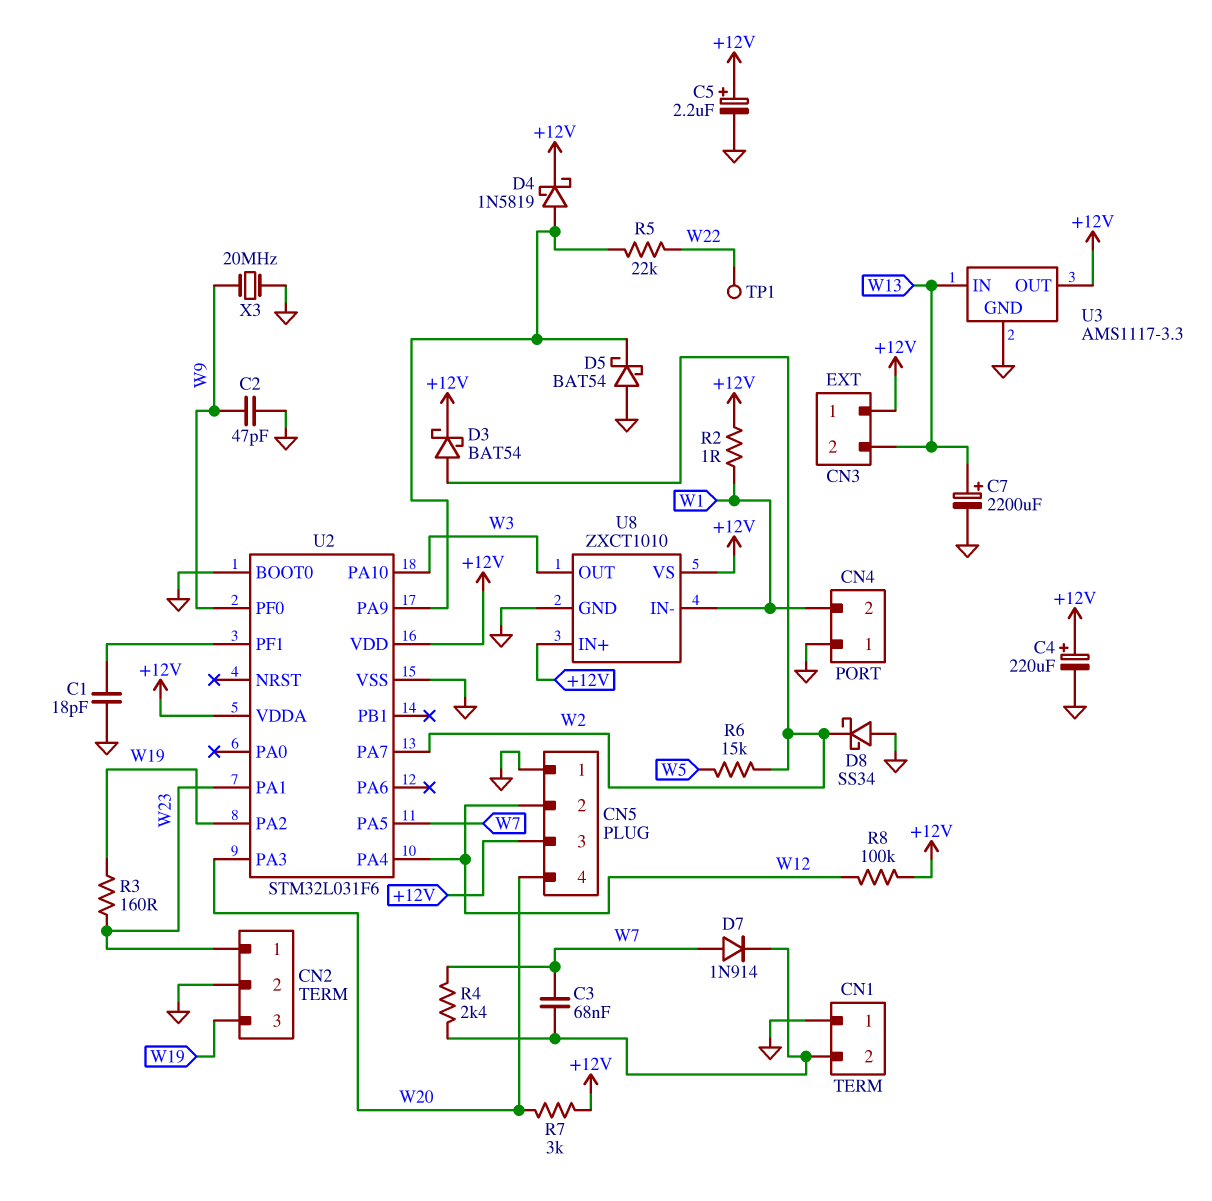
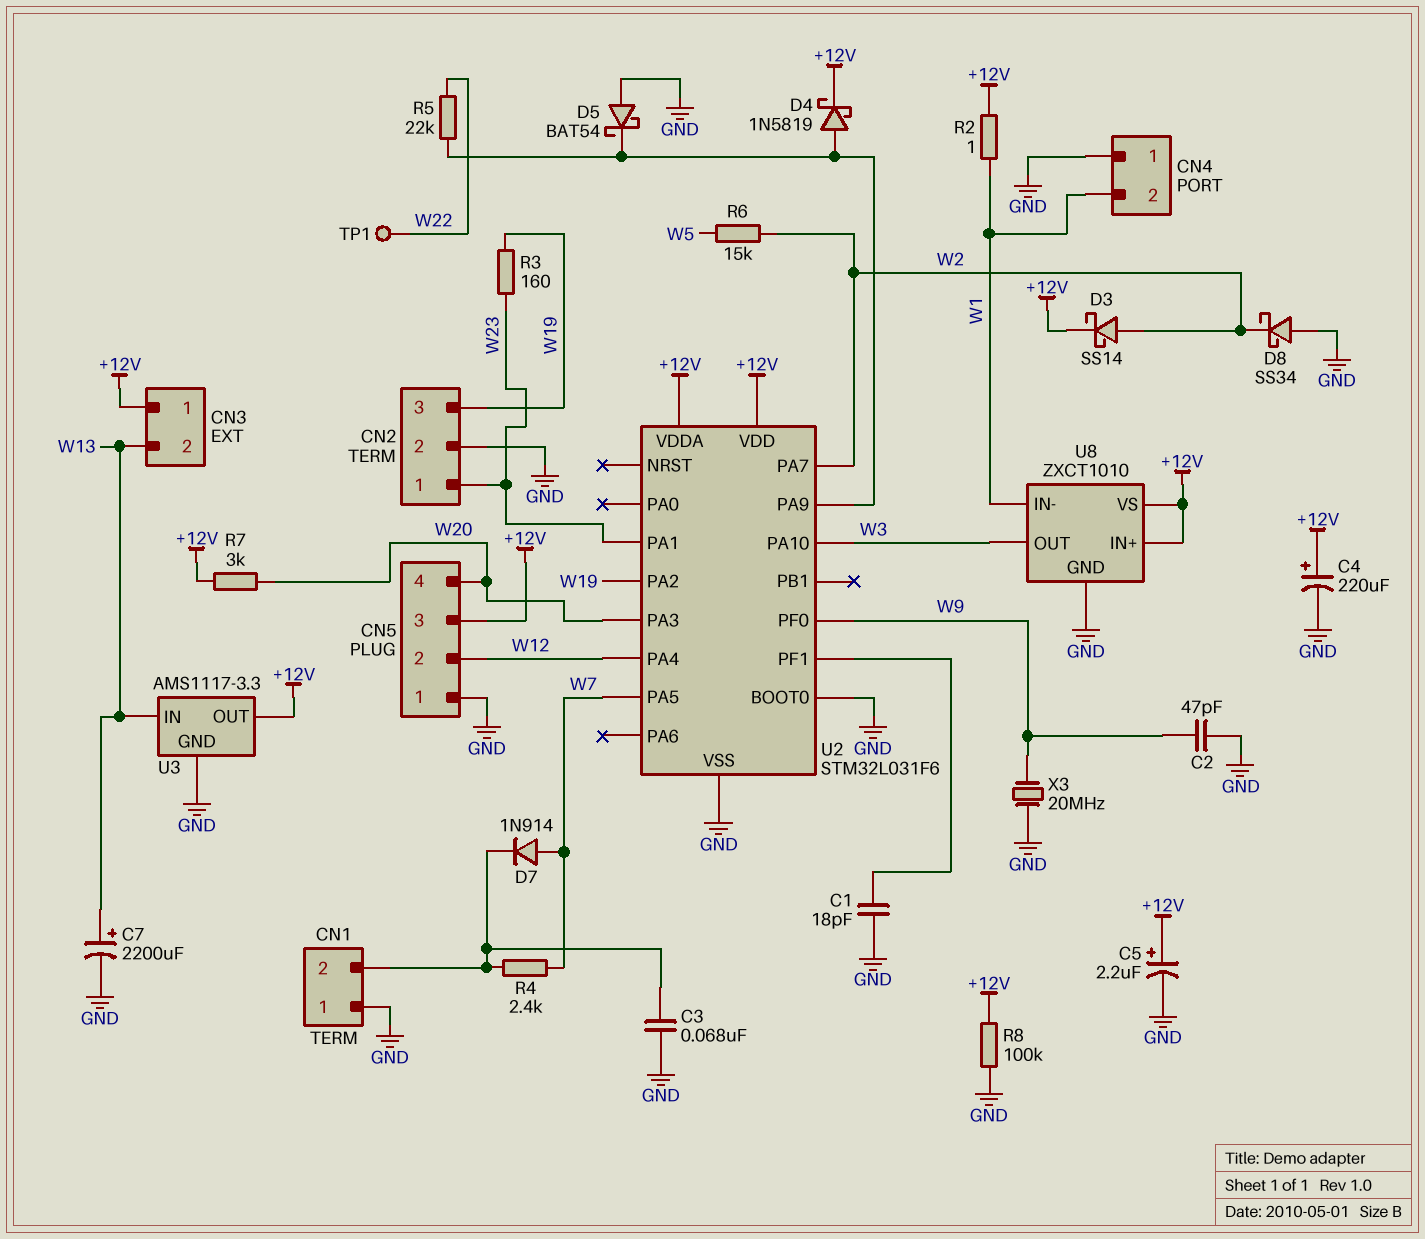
C3: 68nF (CN1/2, W7) -> 68nF (CN1/2, GND)
D3: schottky BAT54 (A W2, K +12V) -> schottky SS14 (A W2, K +12V)
R8: 100k (+12V, W12) -> 100k (+12V, GND)

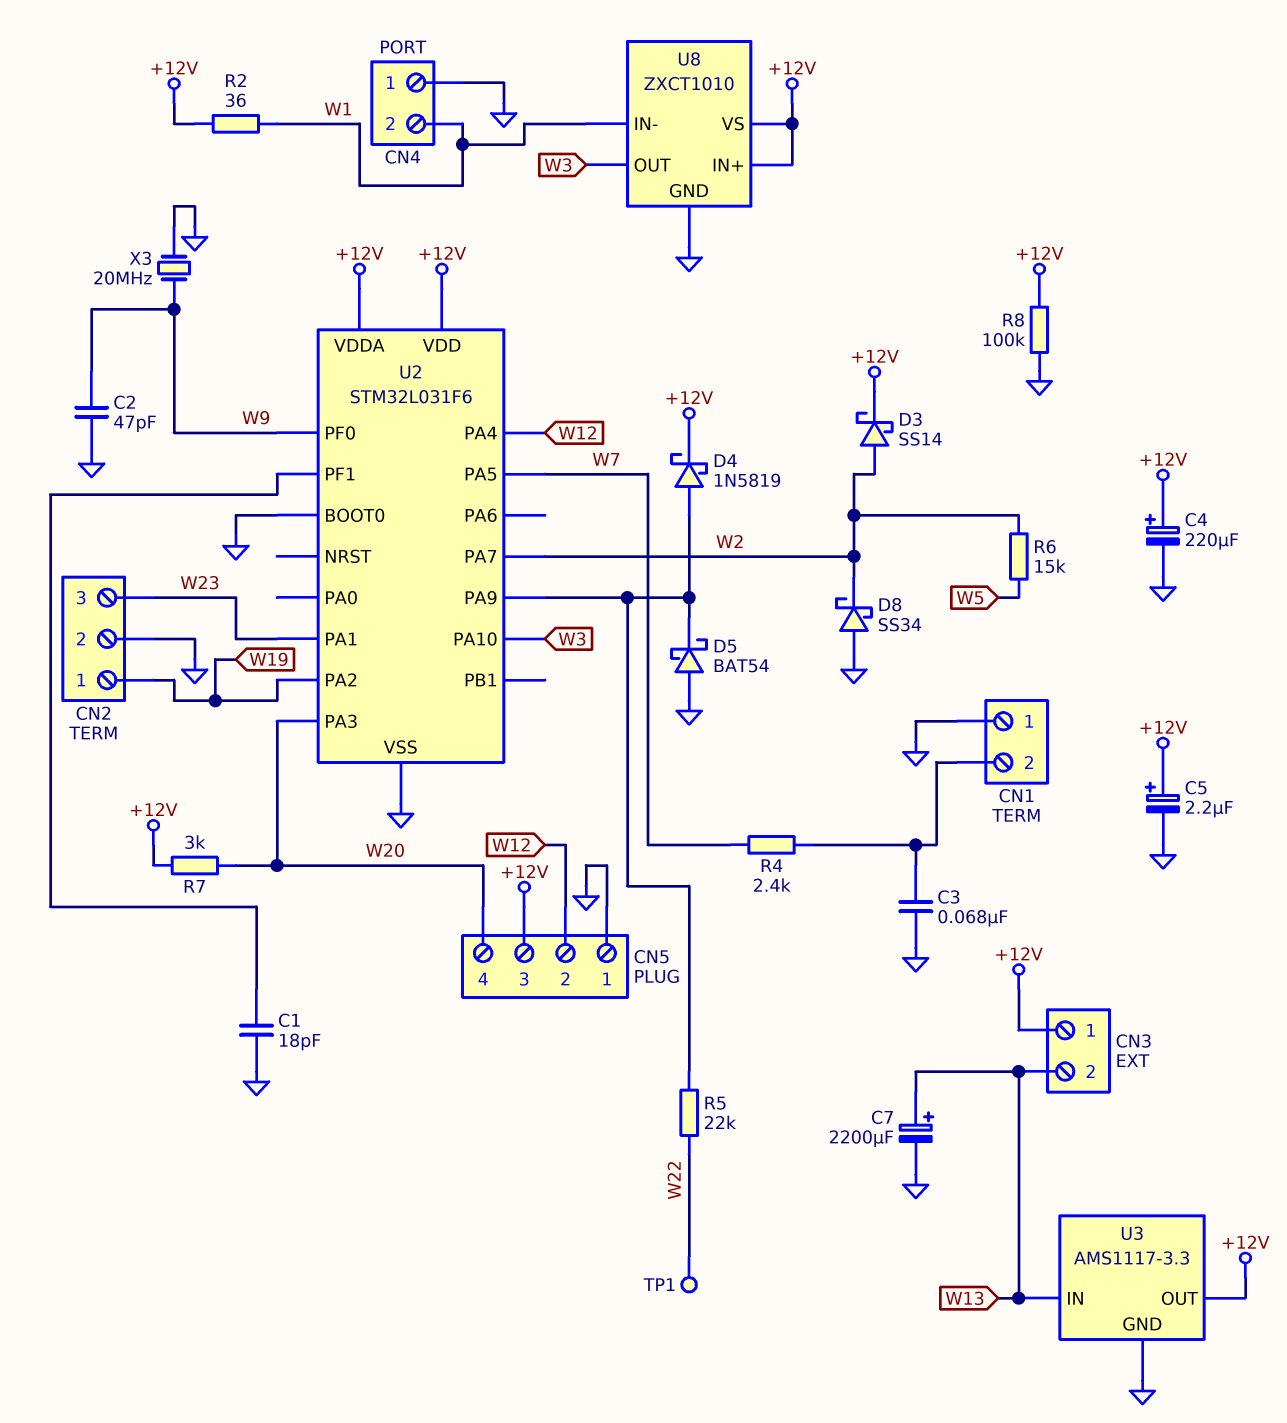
CN2 pin 1: W23 -> W19
CN2 pin 3: W19 -> W23
D7: diode 1N914 (A W7, K CN1/2) -> none
R2: 1 (+12V, W1) -> 36 (+12V, W1)
R3: 160 (W19, W23) -> none

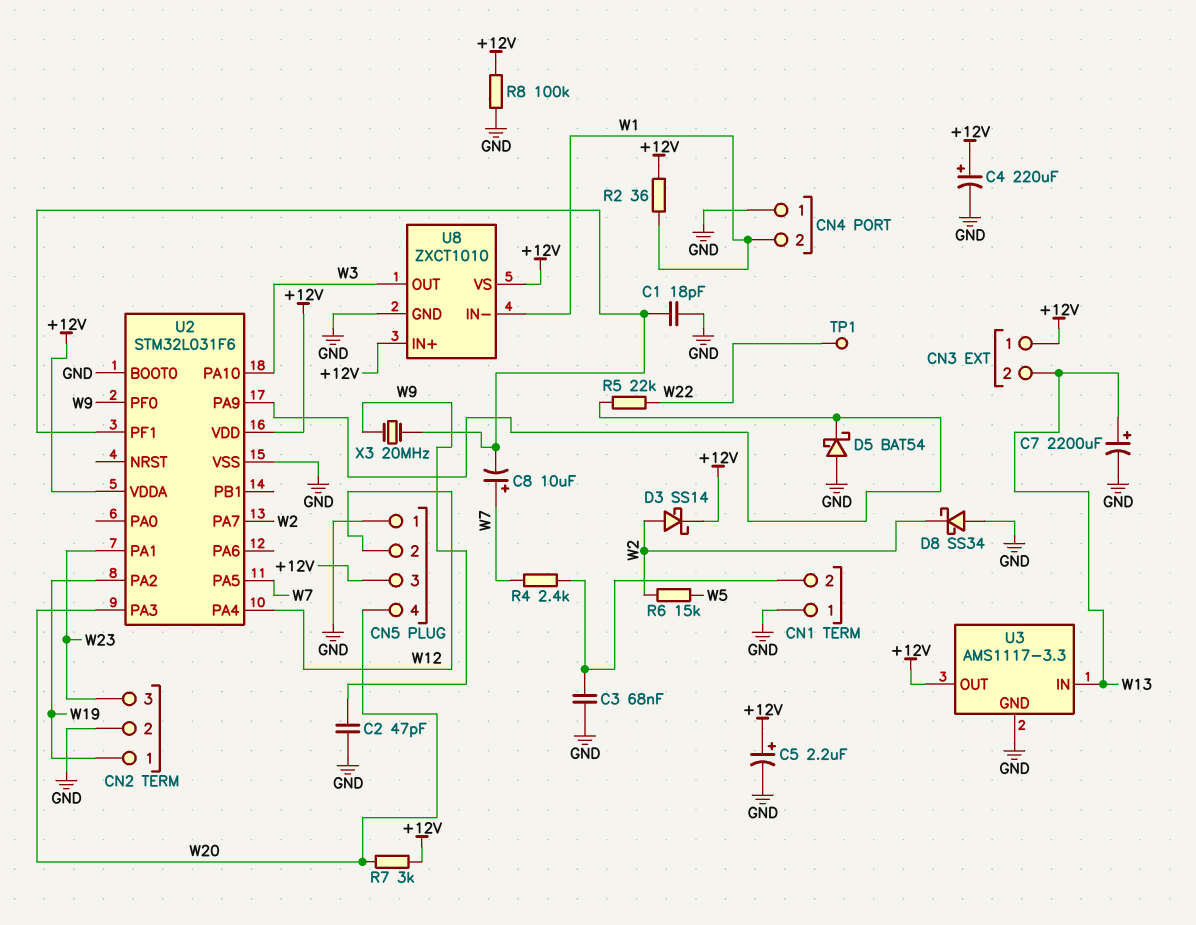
C8: none -> 10uF (plus W7, minus U2/PF1)
D4: schottky 1N5819 (A U2/PA9, K +12V) -> none
X3: 20MHz (GND, W9) -> 20MHz (U2/PF1, W9)

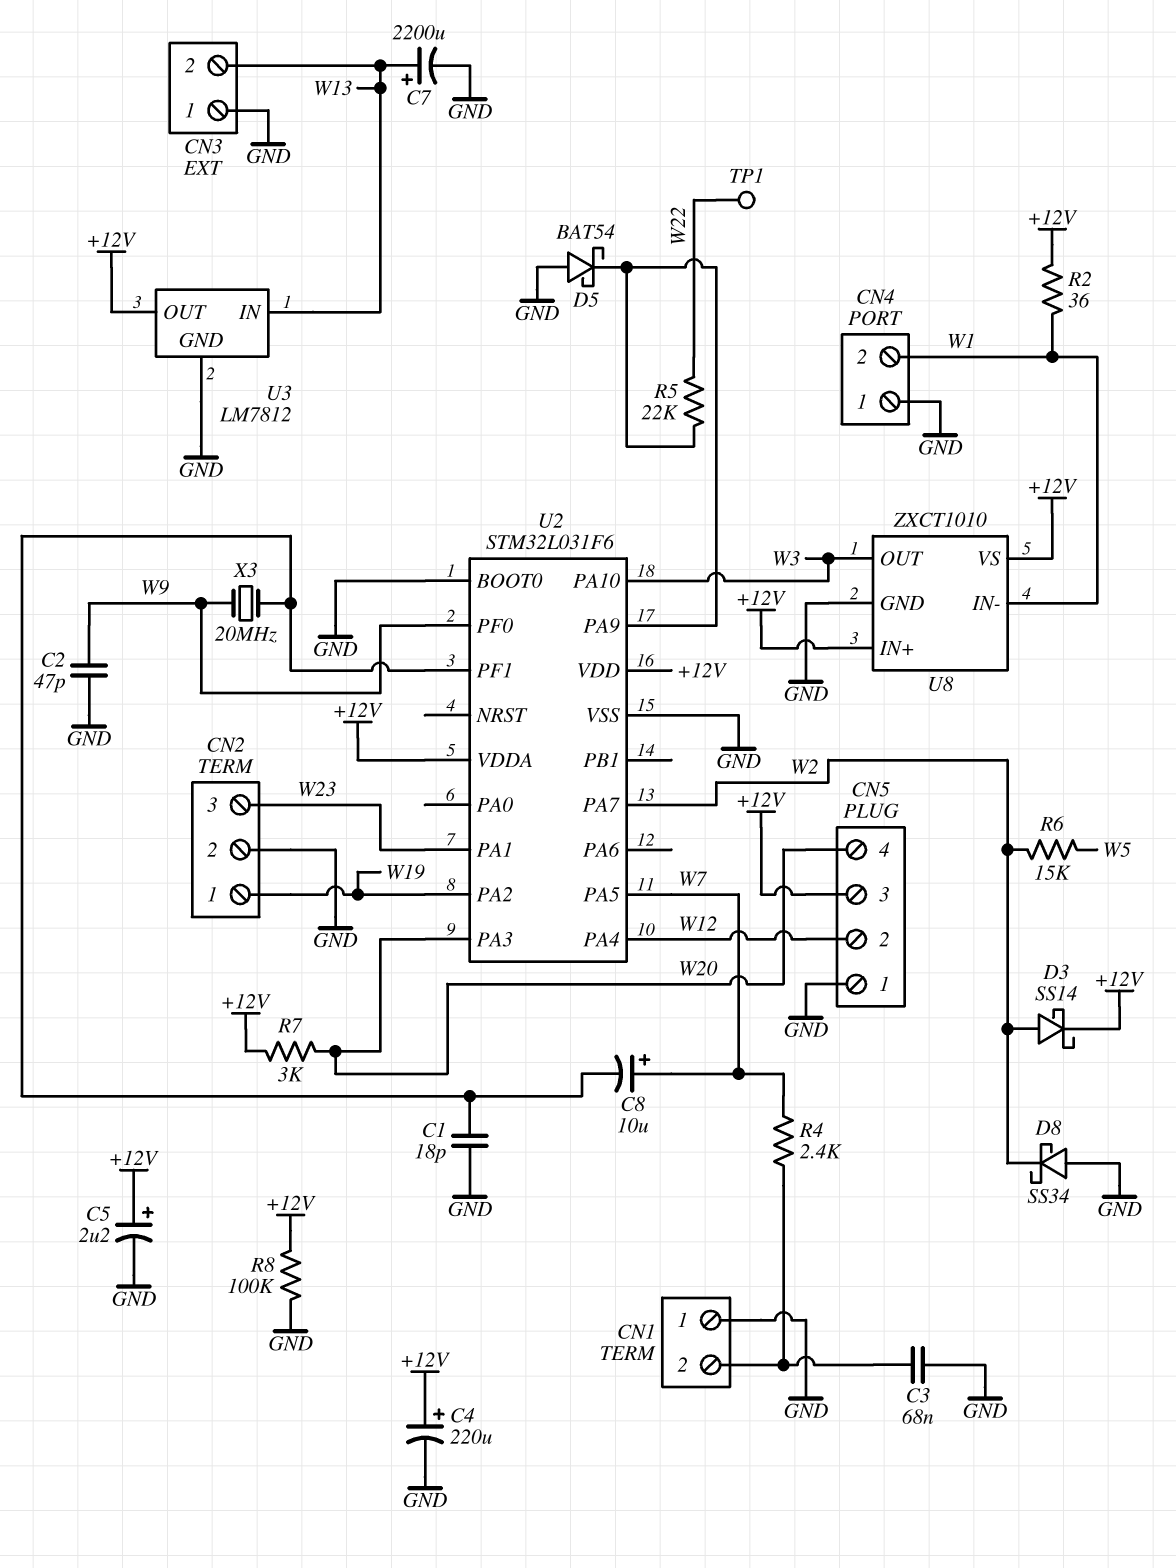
CN3 pin 1: +12V -> GND
U3: AMS1117-3.3 -> LM7812

